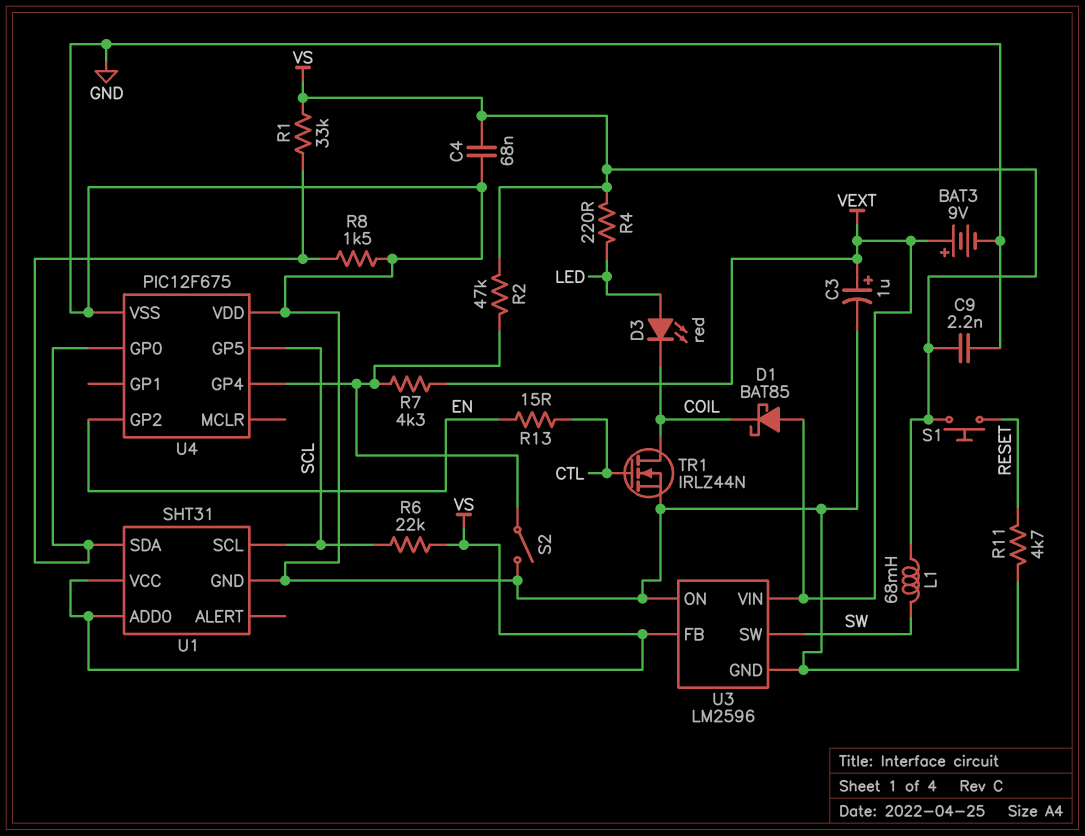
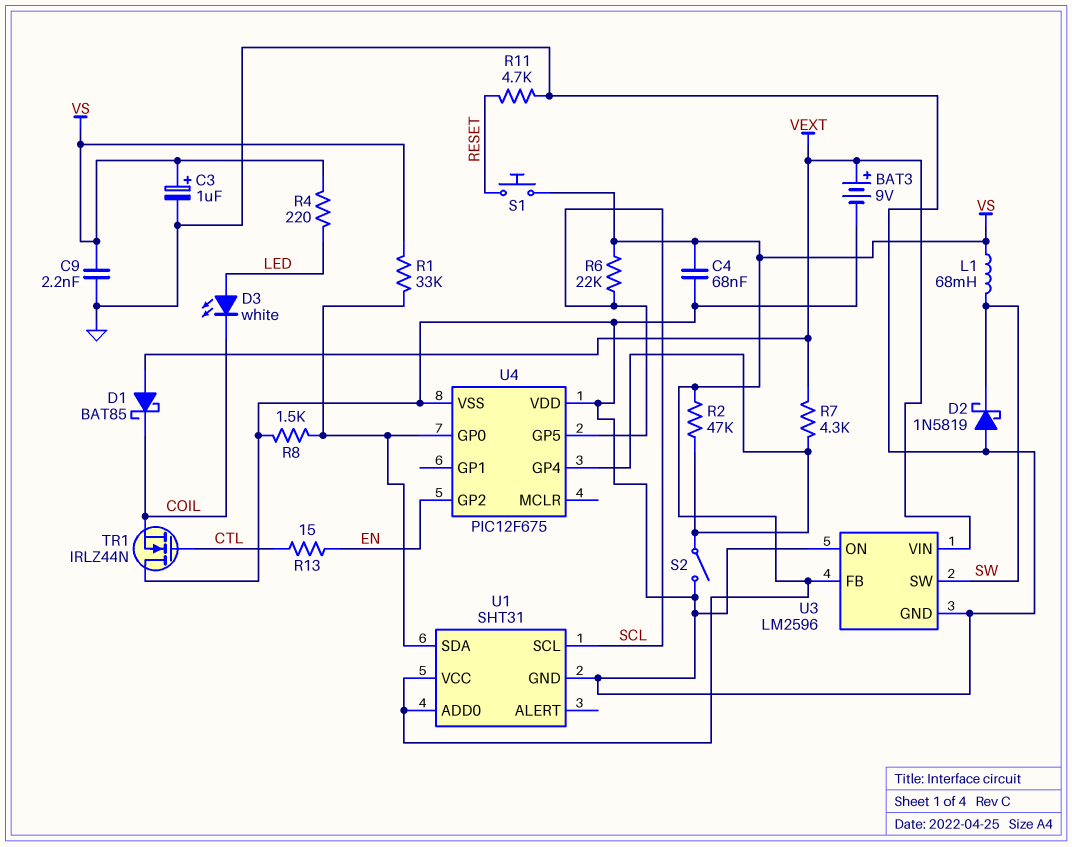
C3: 1uF (plus VEXT, minus GND) -> 1uF (plus VS, minus GND)
D2: none -> schottky 1N5819 (A GND, K SW)
D3: LED red (A LED, K COIL) -> LED white (A LED, K COIL)
TR1: NMOS IRLZ44N (G CTL, D COIL, S GND) -> NMOS IRLZ44N (G CTL, D GND, S COIL)

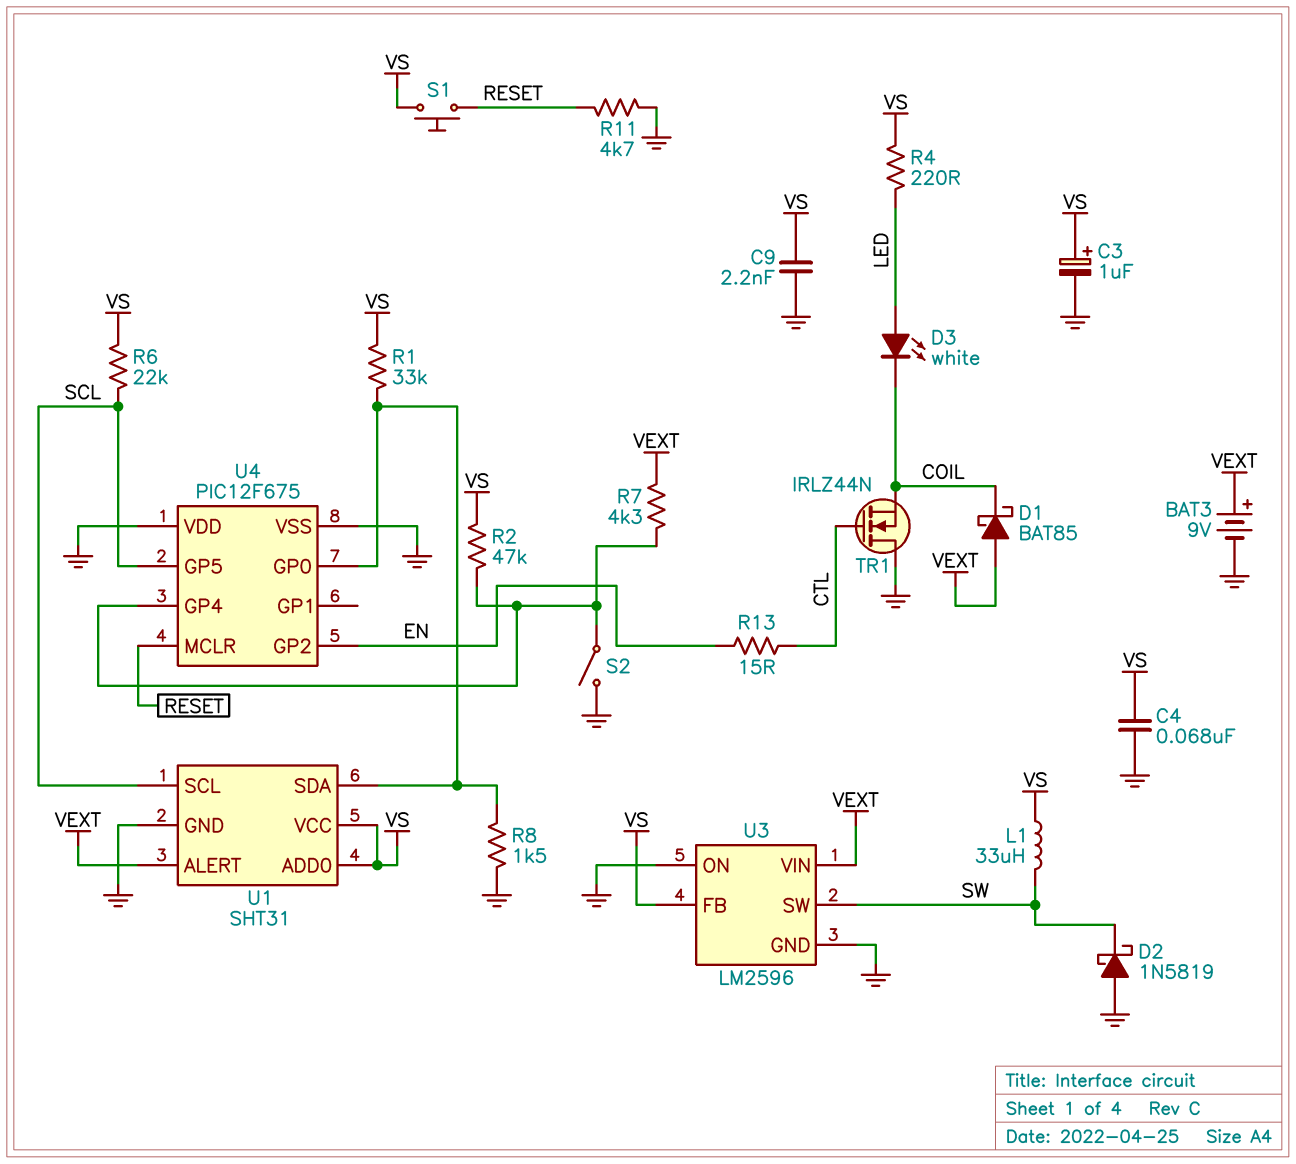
L1: 68mH (SW, VS) -> 33uH (SW, VS)
U1 pin ALERT: none -> VEXT
U4 pin MCLR: none -> RESET

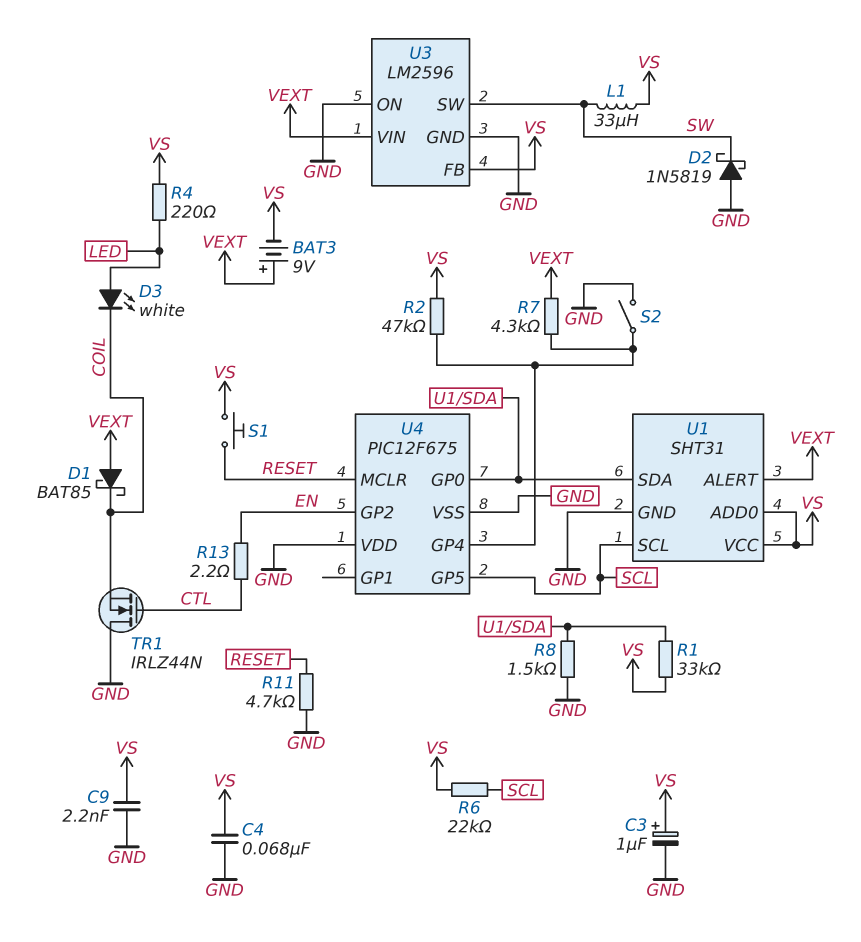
BAT3: 9V (plus VEXT, minus GND) -> 9V (plus VEXT, minus VS)
R13: 15 (CTL, EN) -> 2.2 (CTL, EN)

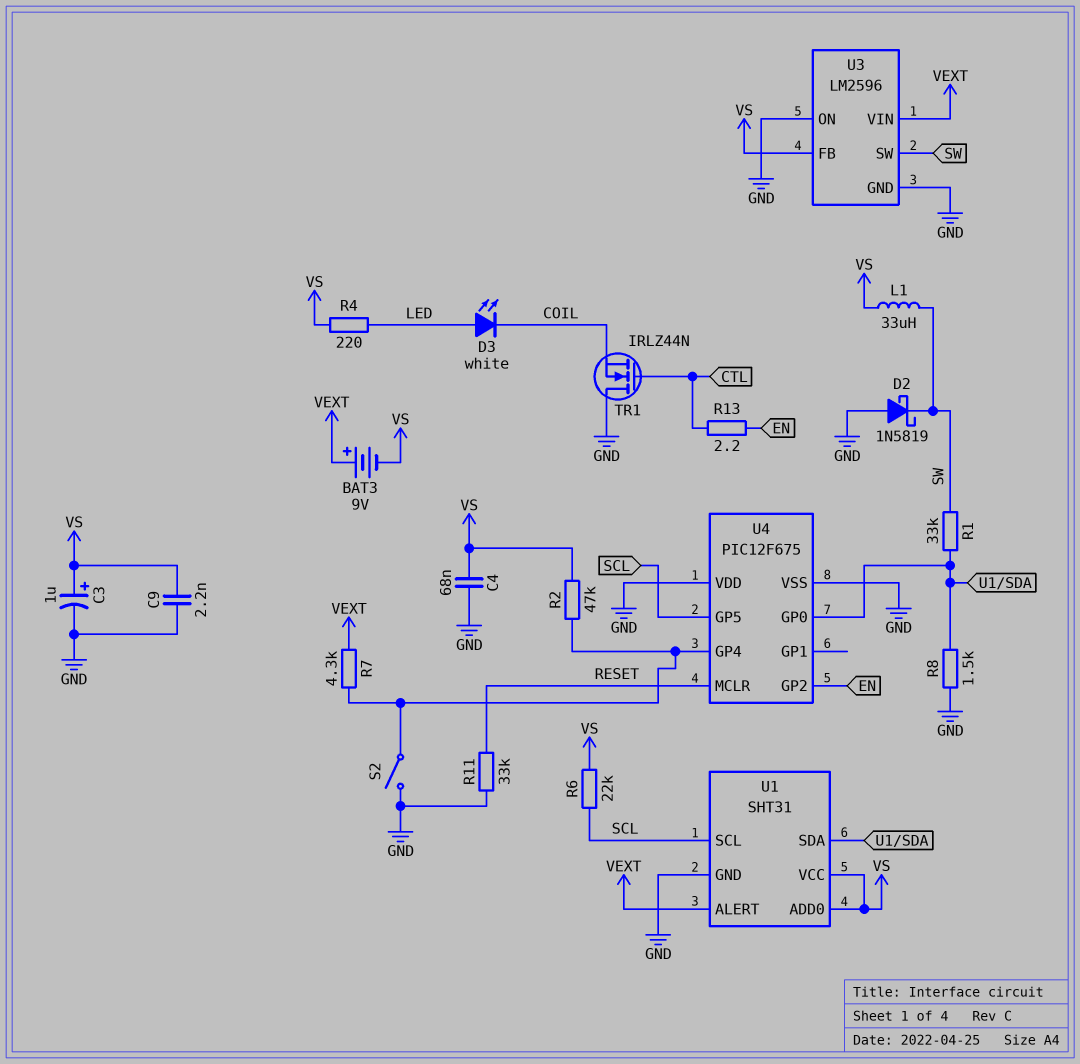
D1: schottky BAT85 (A VEXT, K COIL) -> none
R1: 33k (U1/SDA, VS) -> 33k (SW, U1/SDA)
R11: 4.7k (GND, RESET) -> 33k (GND, RESET)
S1: button (RESET, VS) -> none

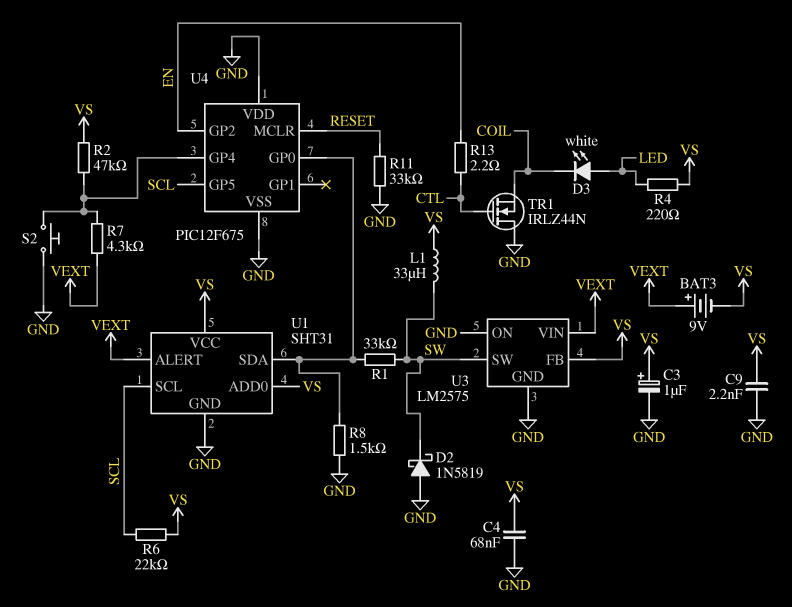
S2: switch (GND, U4/GP4) -> button (GND, U4/GP4)
U3: LM2596 -> LM2575

